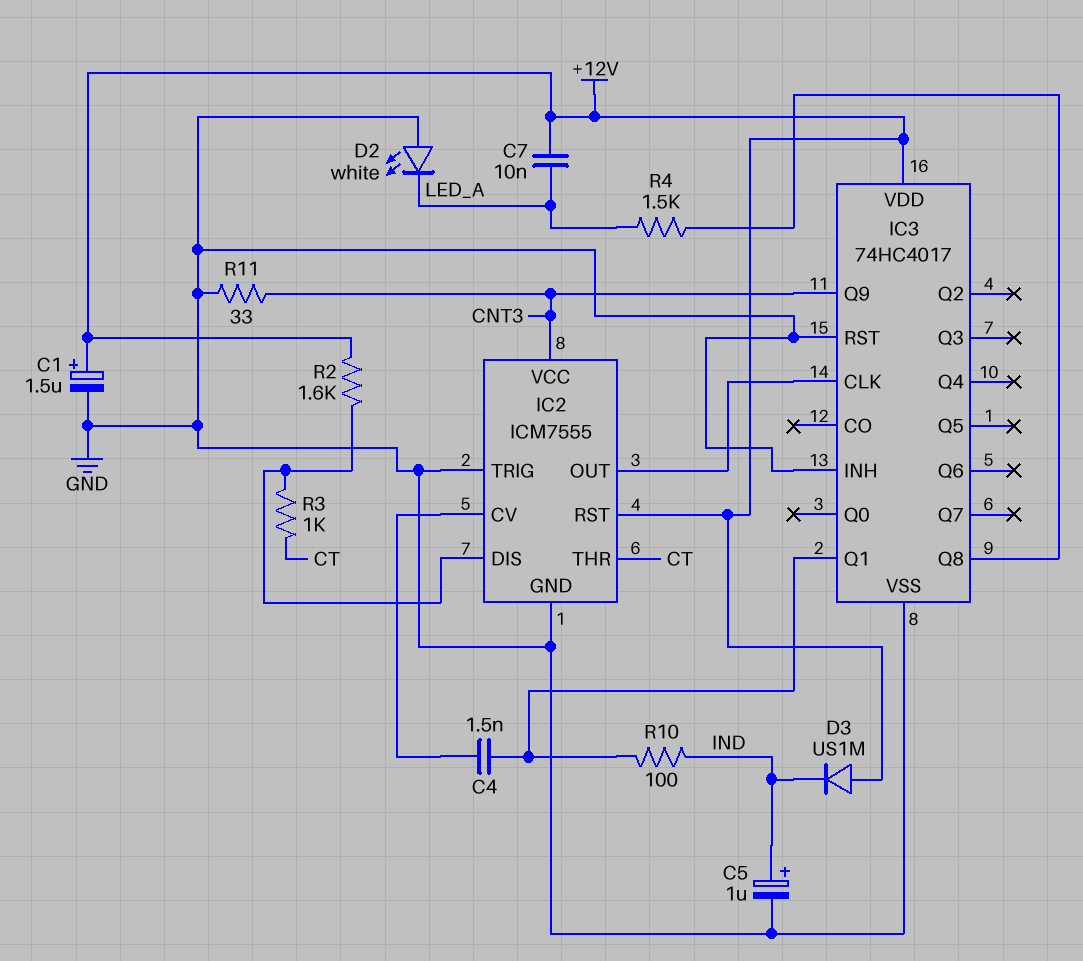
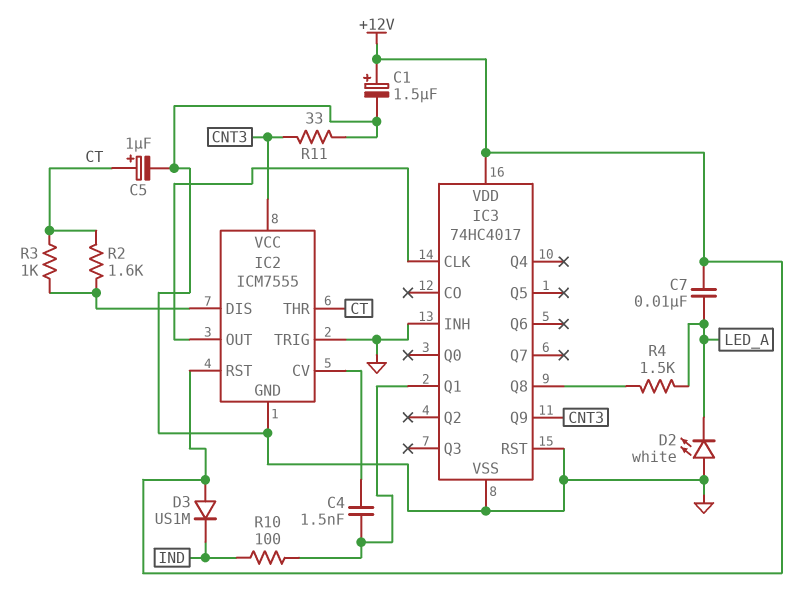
C5: 1uF (plus IND, minus GND) -> 1uF (plus CT, minus GND)
R2: 1.6k (+12V, IC2/DIS) -> 1.6k (CT, IC2/DIS)

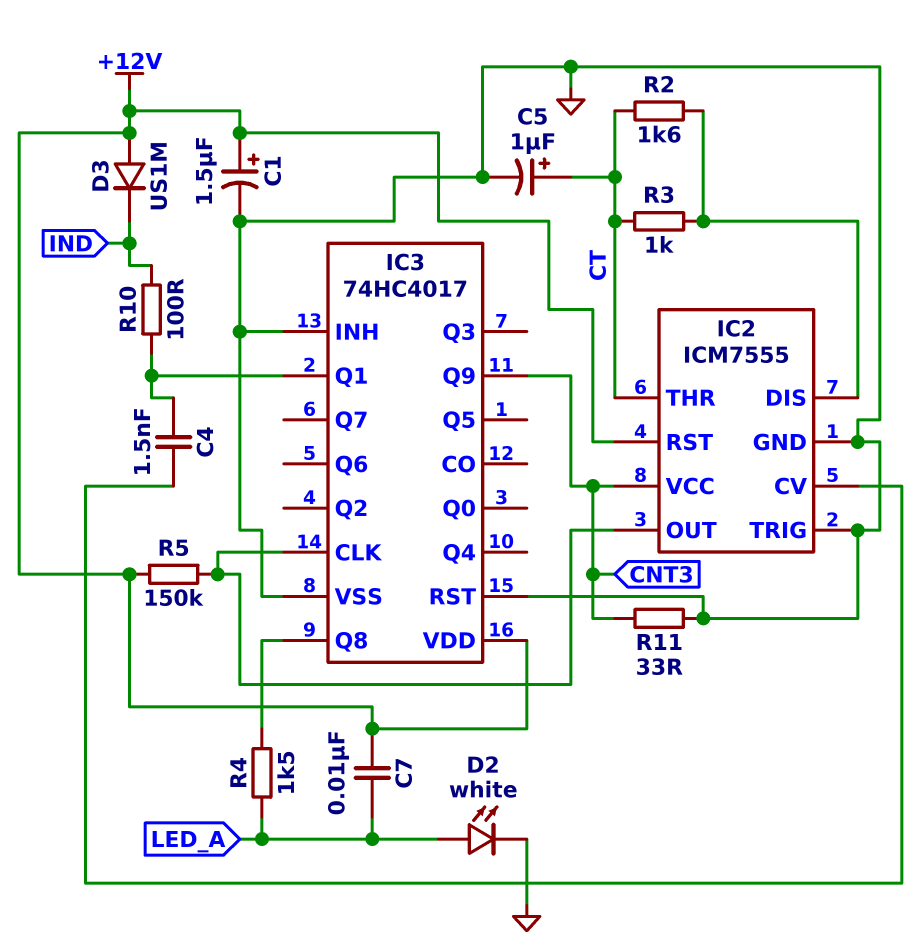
D2: LED white (A GND, K LED_A) -> LED white (A LED_A, K GND)
R5: none -> 150k (+12V, IC2/OUT)

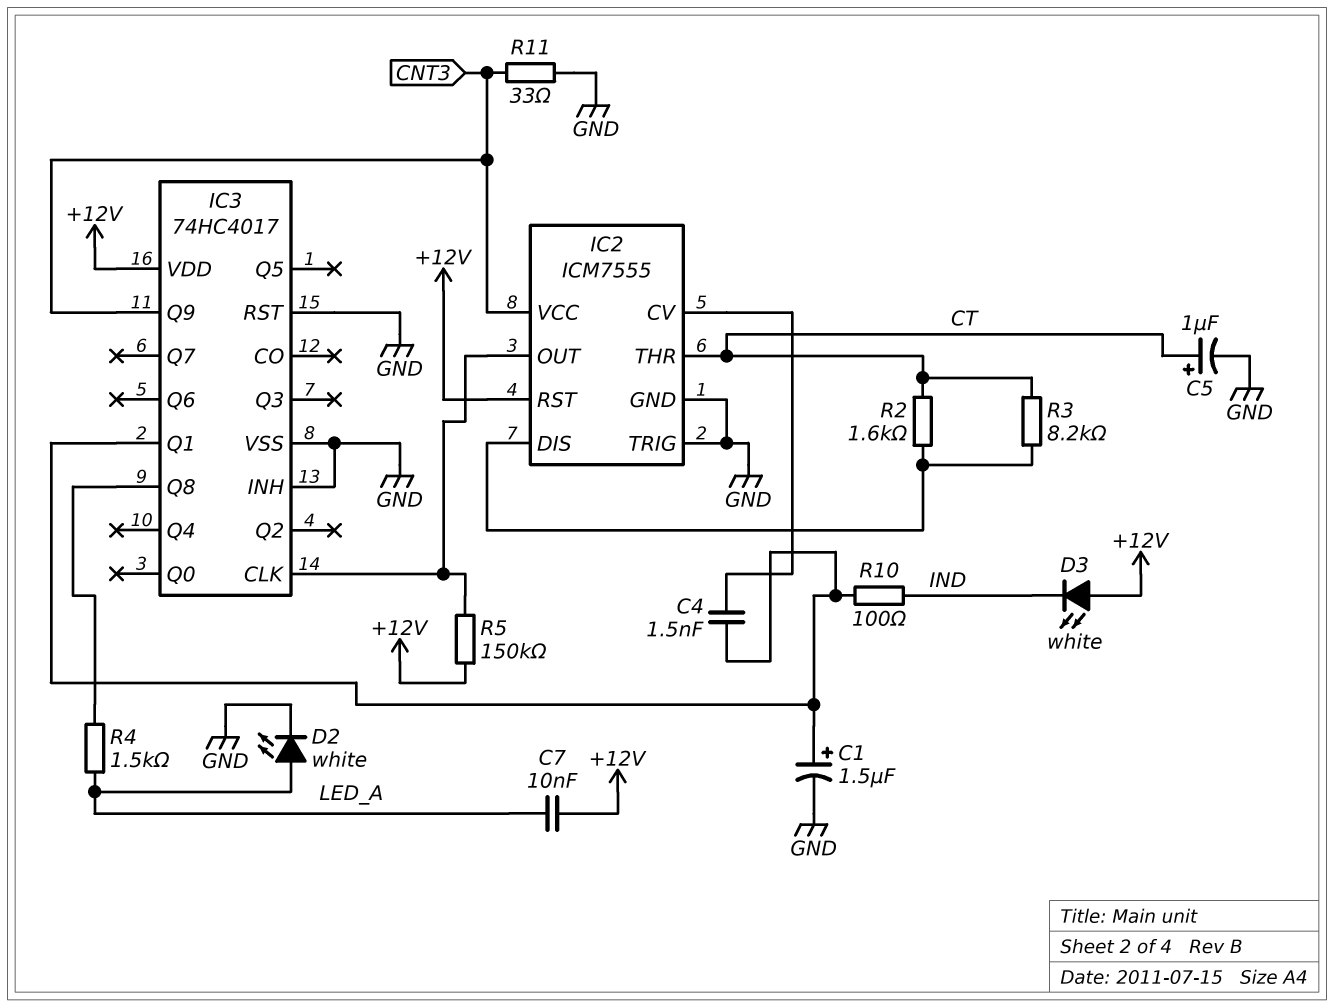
C1: 1.5uF (plus +12V, minus GND) -> 1.5uF (plus IC3/Q1, minus GND)
D3: diode US1M (A +12V, K IND) -> LED white (A +12V, K IND)
R3: 1k (CT, IC2/DIS) -> 8.2k (CT, IC2/DIS)

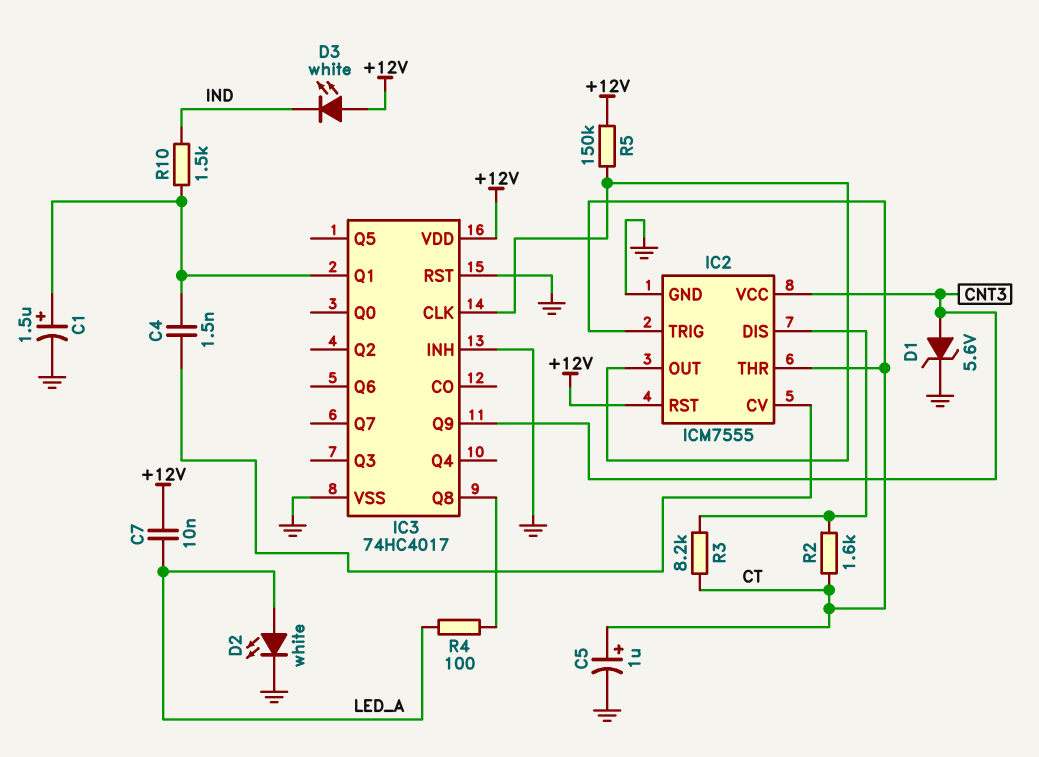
D1: none -> zener 5.6V (A CNT3, K GND)
IC2 pin TRIG: GND -> CT
R4: 1.5k (IC3/Q8, LED_A) -> 100 (IC3/Q8, LED_A)
R10: 100 (IC3/Q1, IND) -> 1.5k (IC3/Q1, IND)
R11: 33 (CNT3, GND) -> none

